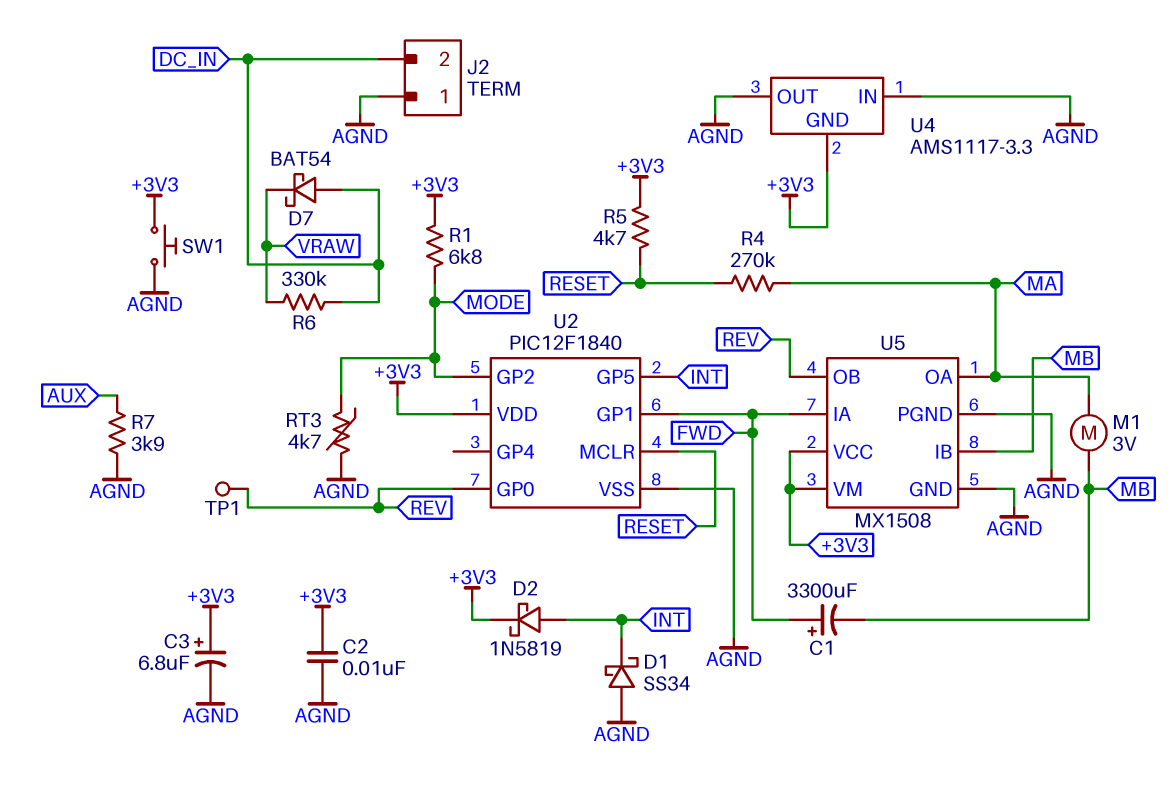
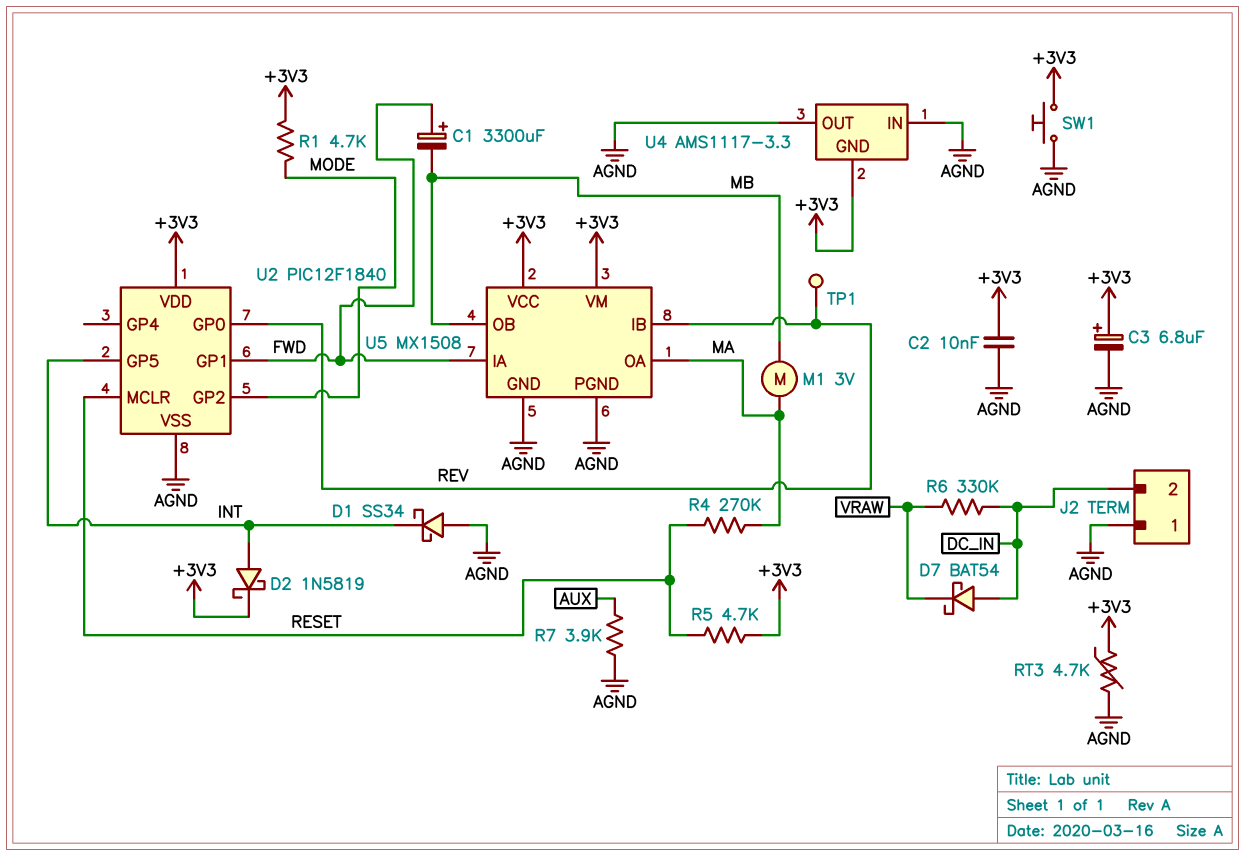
R1: 6.8k (+3V3, MODE) -> 4.7k (+3V3, MODE)
RT3: 4.7k (AGND, MODE) -> 4.7k (+3V3, AGND)
U5 pin IB: MB -> REV
U5 pin OB: REV -> MB

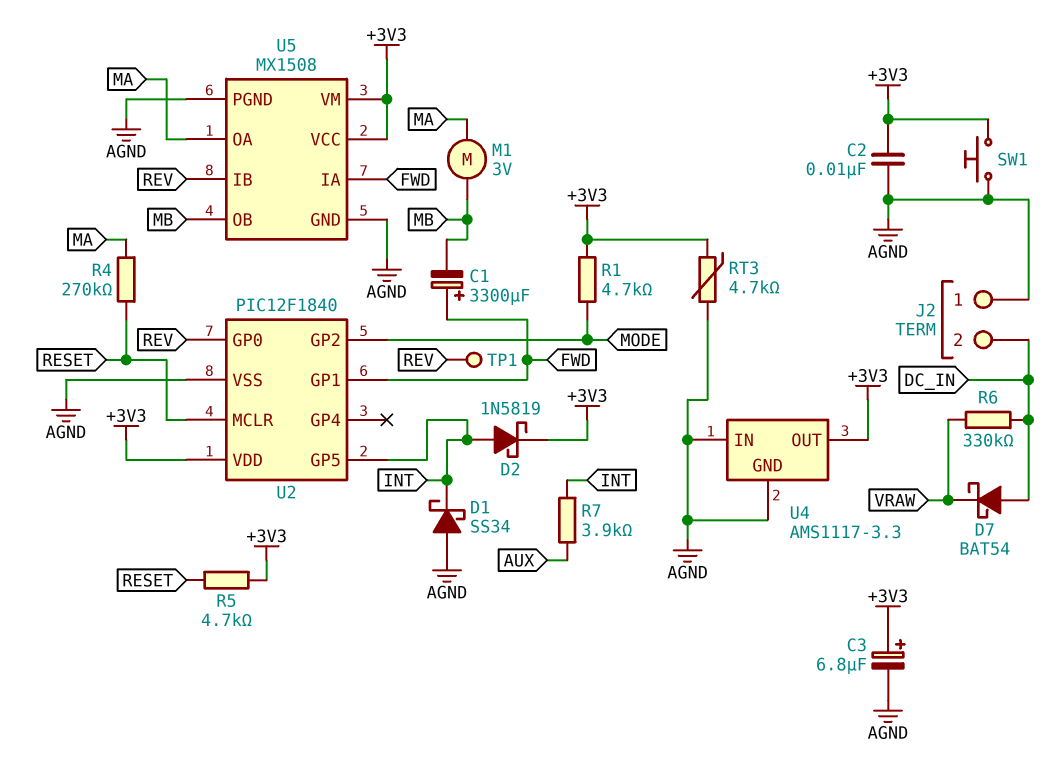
R7: 3.9k (AGND, AUX) -> 3.9k (AUX, INT)
U4 pin GND: +3V3 -> AGND
U4 pin OUT: AGND -> +3V3

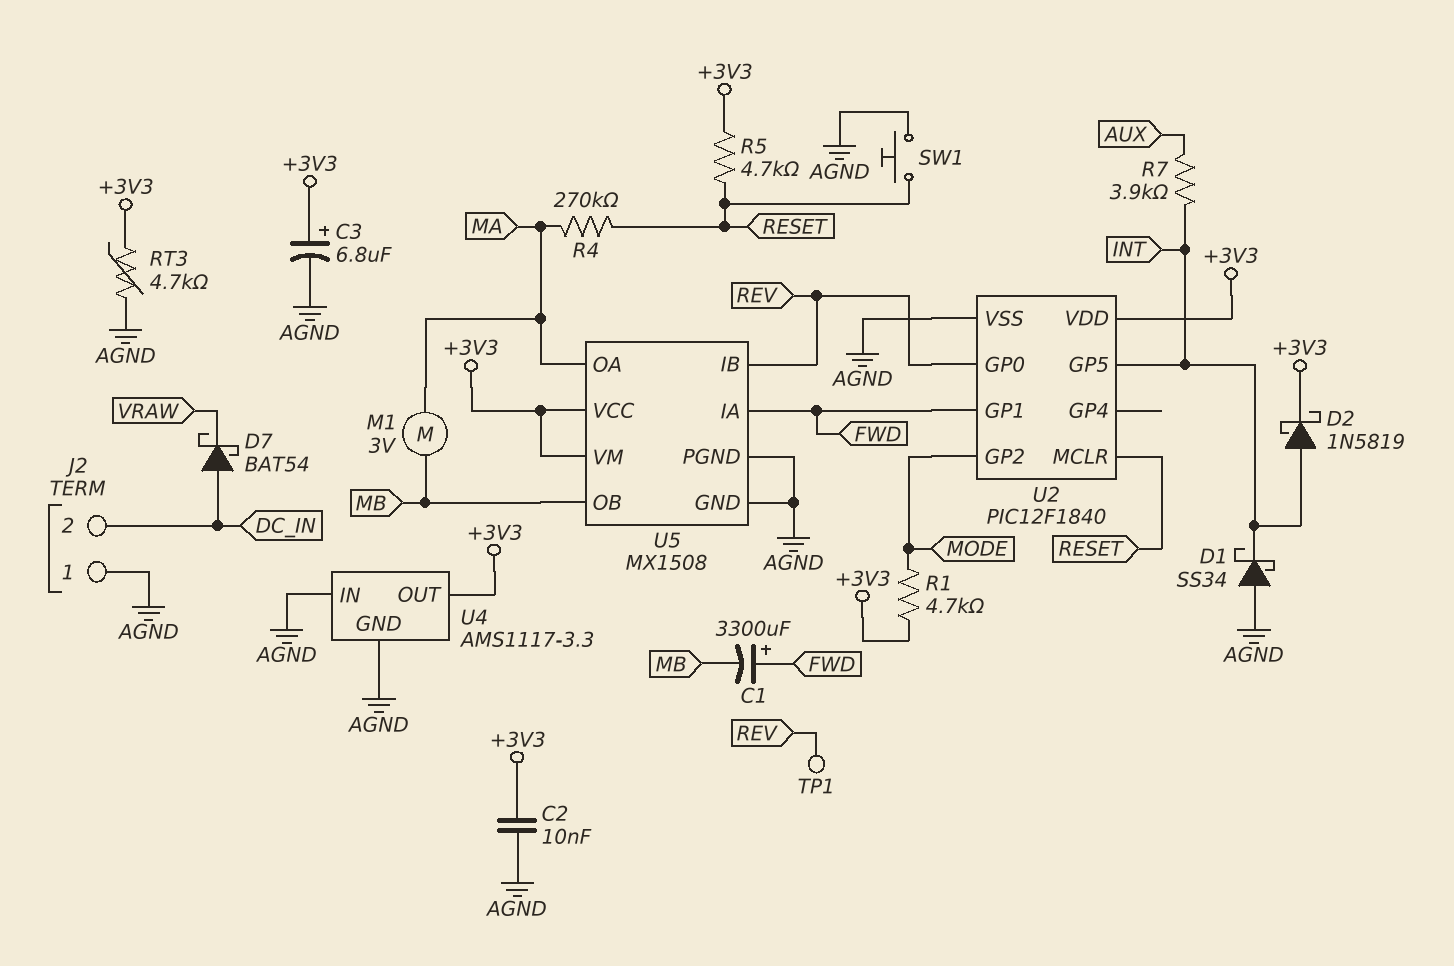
R6: 330k (DC_IN, VRAW) -> none
SW1: button (+3V3, AGND) -> button (AGND, RESET)

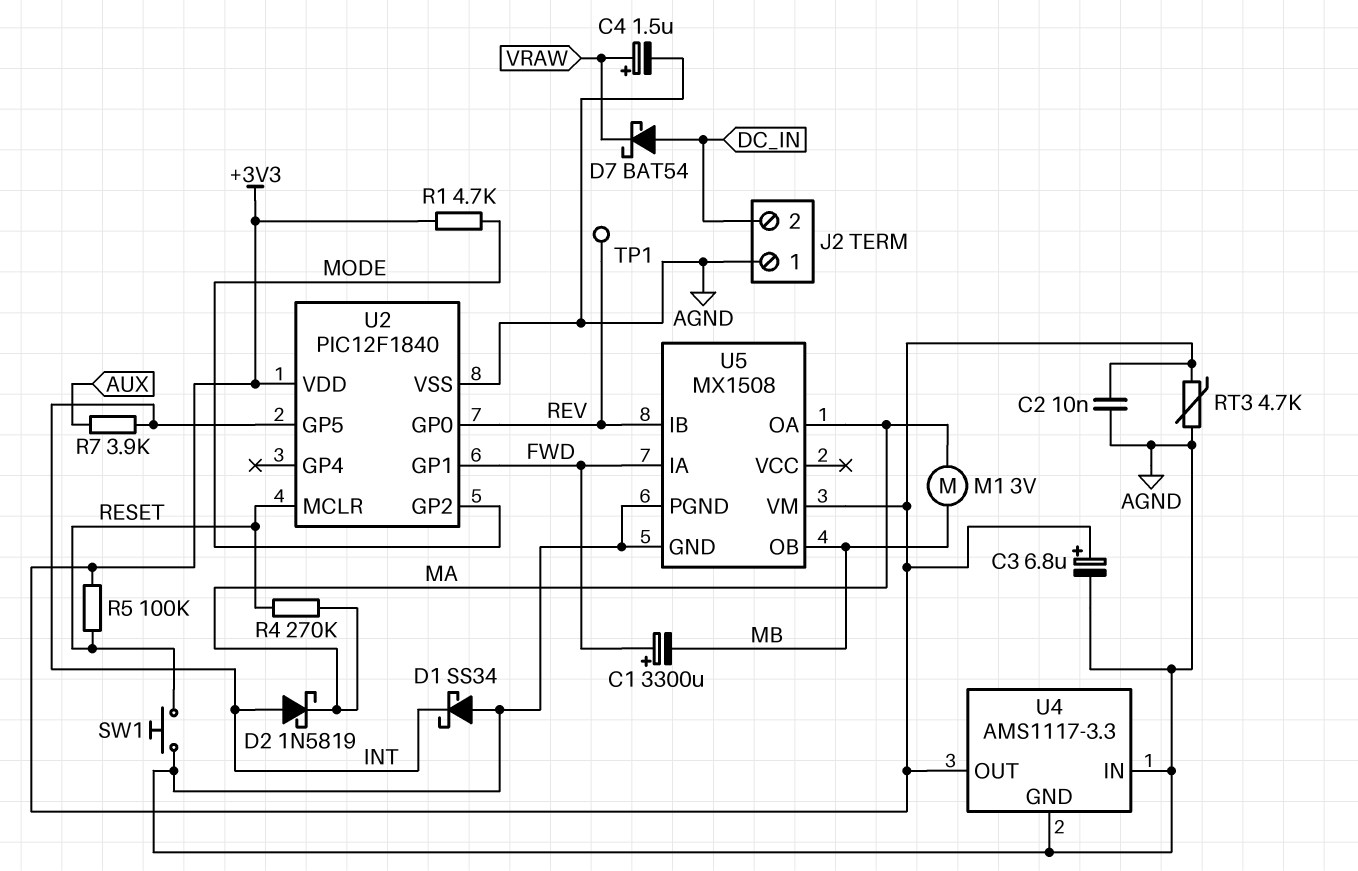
C4: none -> 1.5uF (plus VRAW, minus AGND)
D2: schottky 1N5819 (A INT, K +3V3) -> schottky 1N5819 (A INT, K MA)
R5: 4.7k (+3V3, RESET) -> 100k (+3V3, RESET)
U5 pin VCC: +3V3 -> none

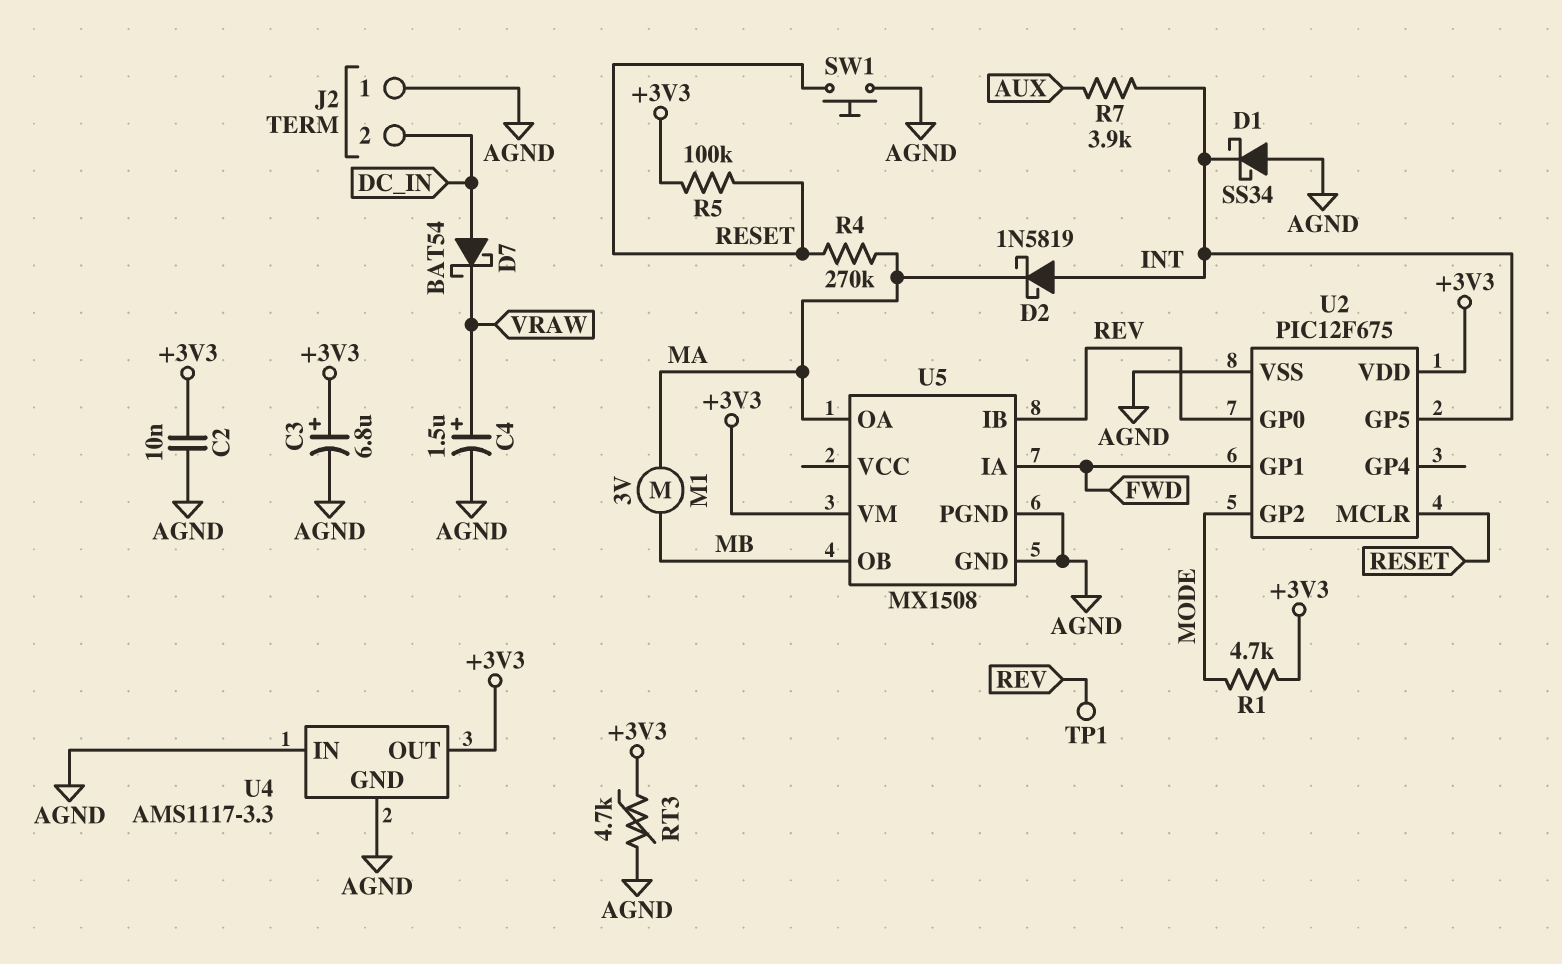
C1: 3300uF (plus FWD, minus MB) -> none
U2: PIC12F1840 -> PIC12F675

